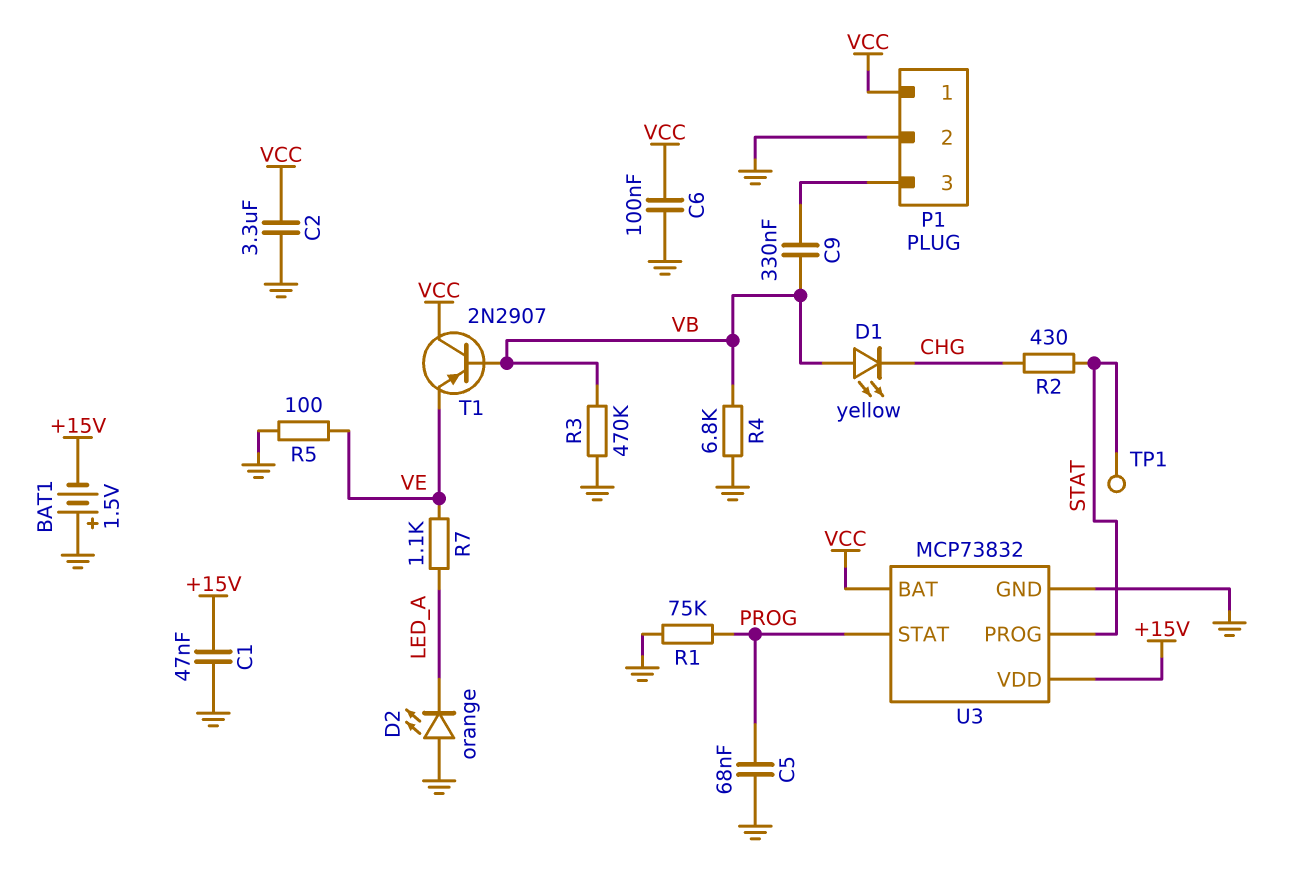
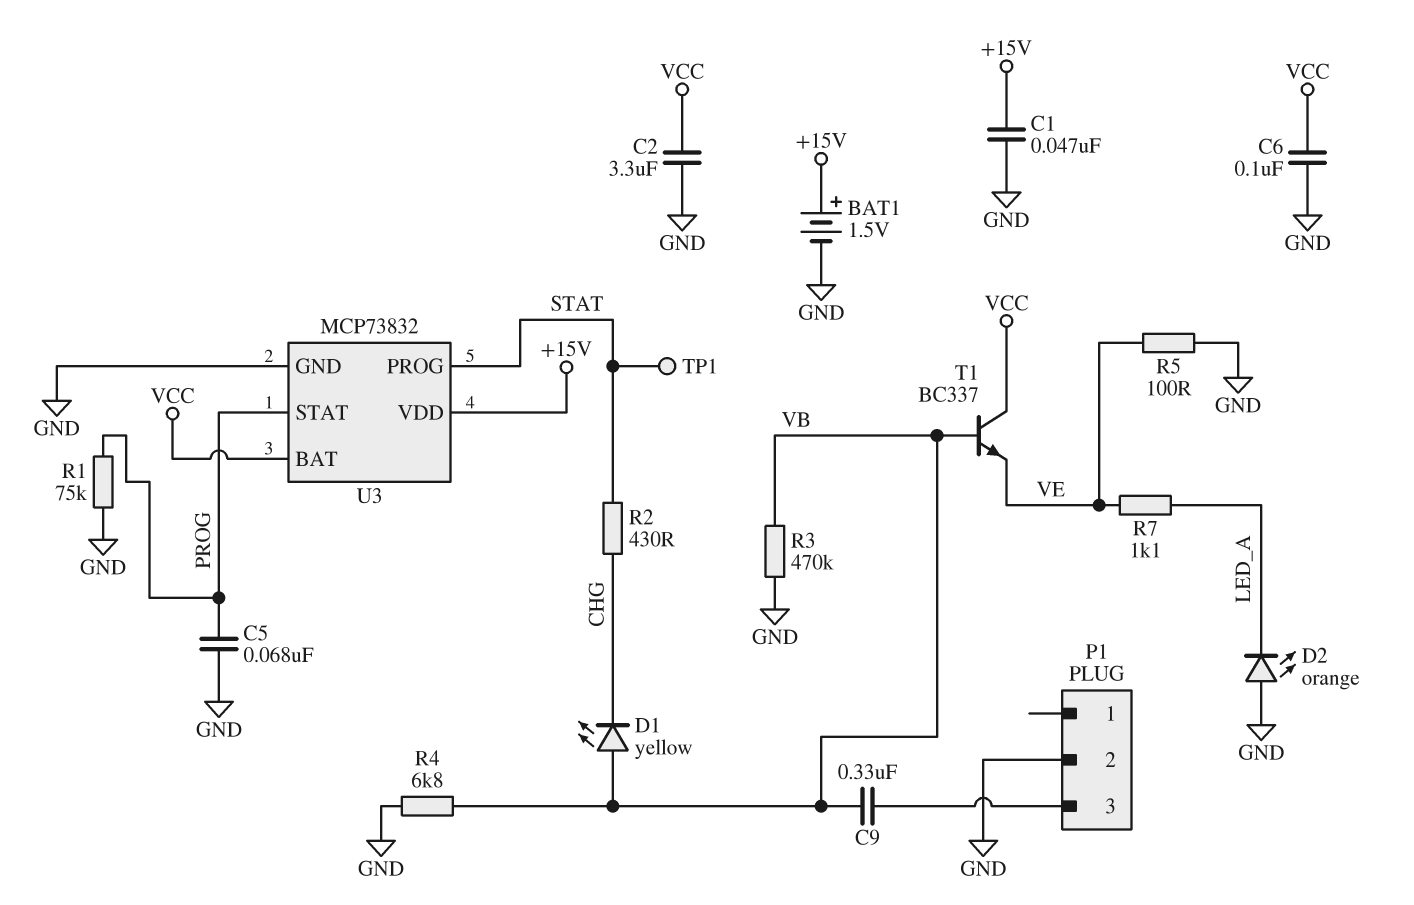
BAT1: 1.5V (plus GND, minus +15V) -> 1.5V (plus +15V, minus GND)
P1 pin 1: VCC -> none
T1: PNP 2N2907 (B VB, C VCC, E VE) -> NPN BC337 (B VB, C VCC, E VE)

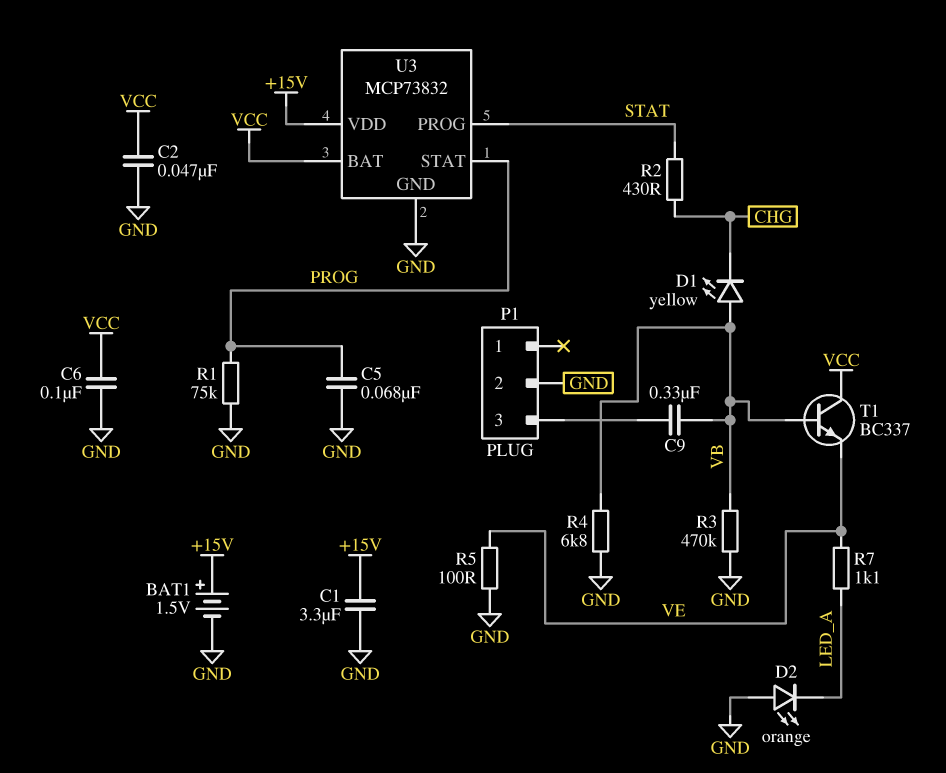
C1: 47nF (+15V, GND) -> 3.3uF (+15V, GND)
C2: 3.3uF (GND, VCC) -> 47nF (GND, VCC)
TP1: test point (STAT) -> none

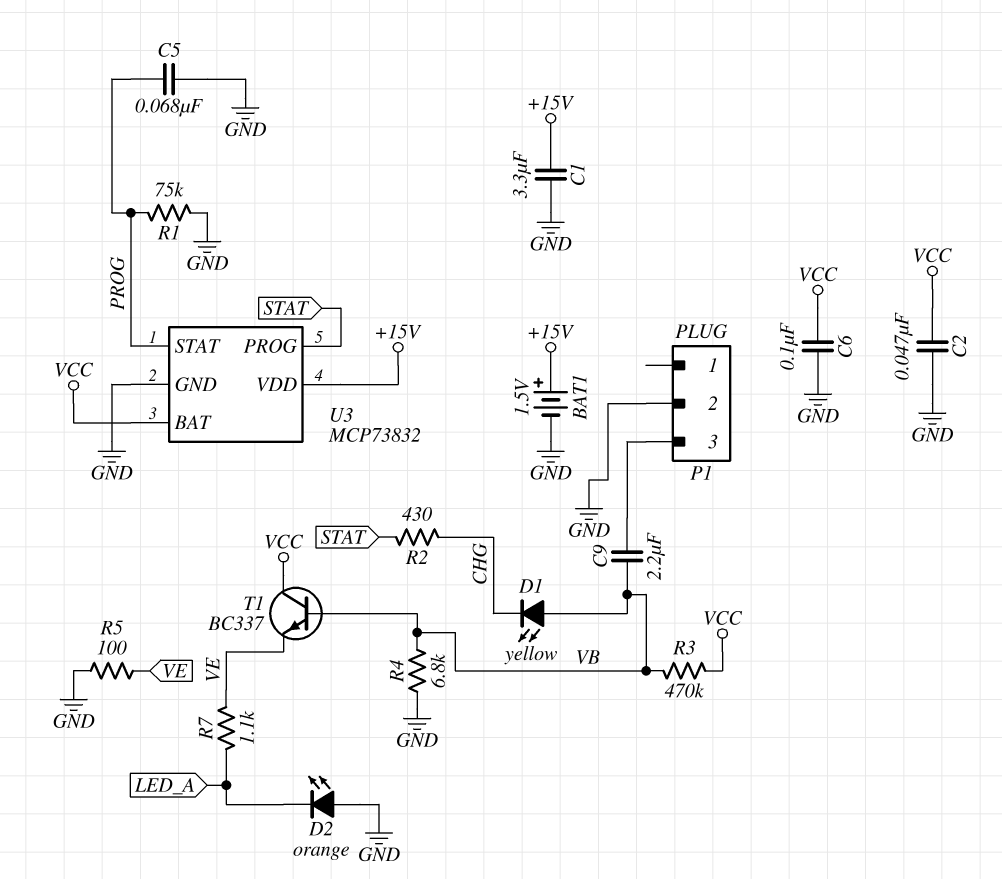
C9: 330nF (P1/3, VB) -> 2.2uF (P1/3, VB)
R3: 470k (GND, VB) -> 470k (VB, VCC)

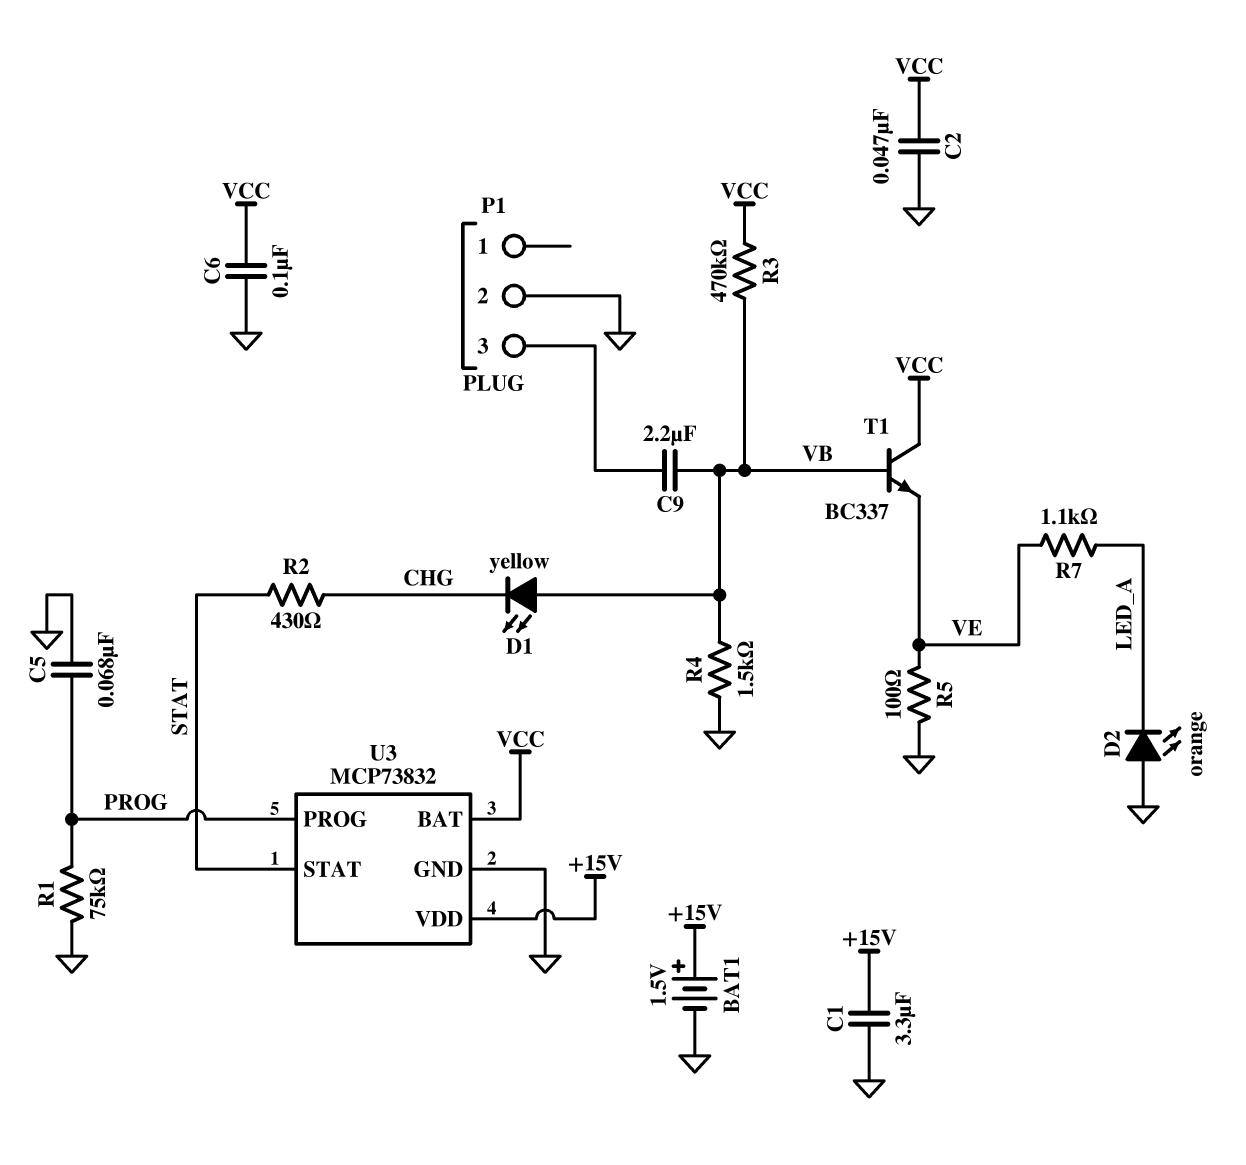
R4: 6.8k (GND, VB) -> 1.5k (GND, VB)
U3 pin PROG: STAT -> PROG
U3 pin STAT: PROG -> STAT

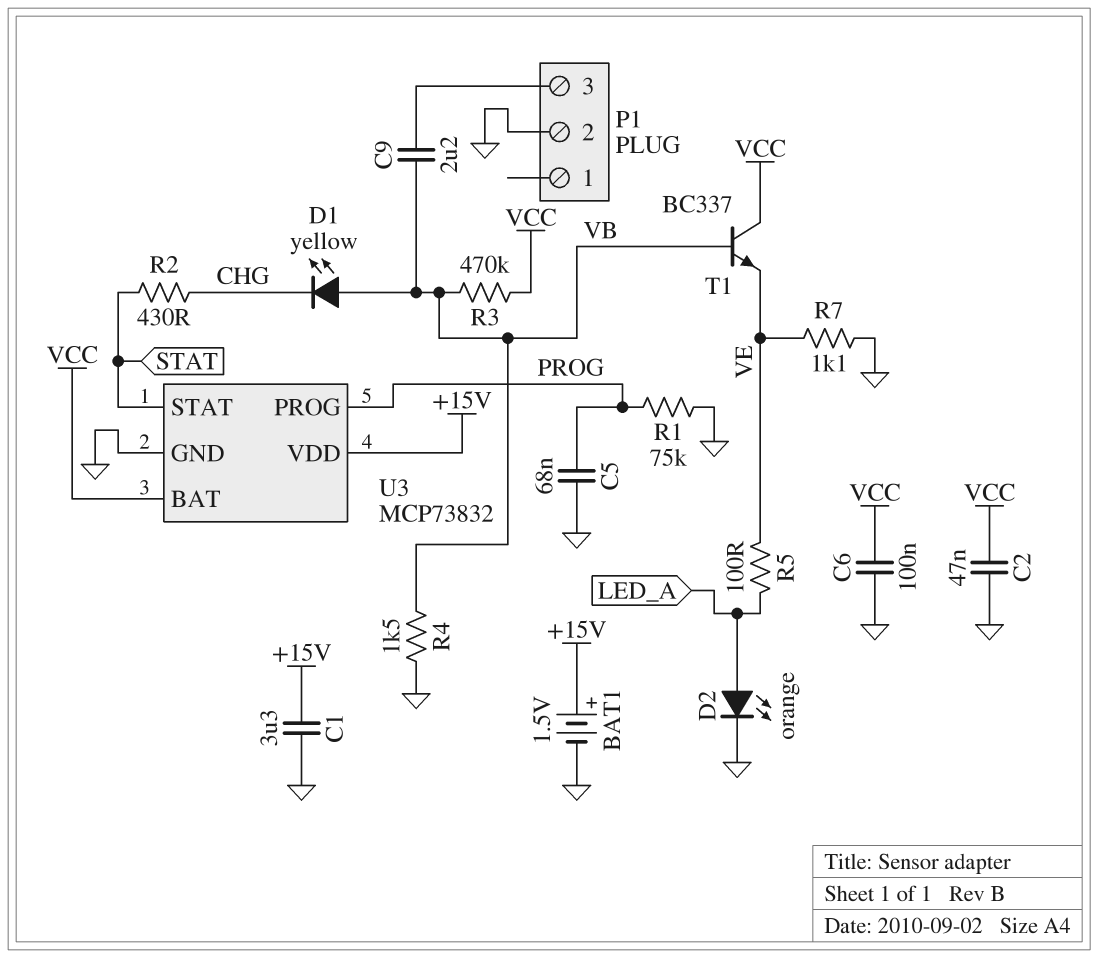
D2: LED orange (A GND, K LED_A) -> LED orange (A LED_A, K GND)
R5: 100 (GND, VE) -> 100 (LED_A, VE)
R7: 1.1k (LED_A, VE) -> 1.1k (GND, VE)

